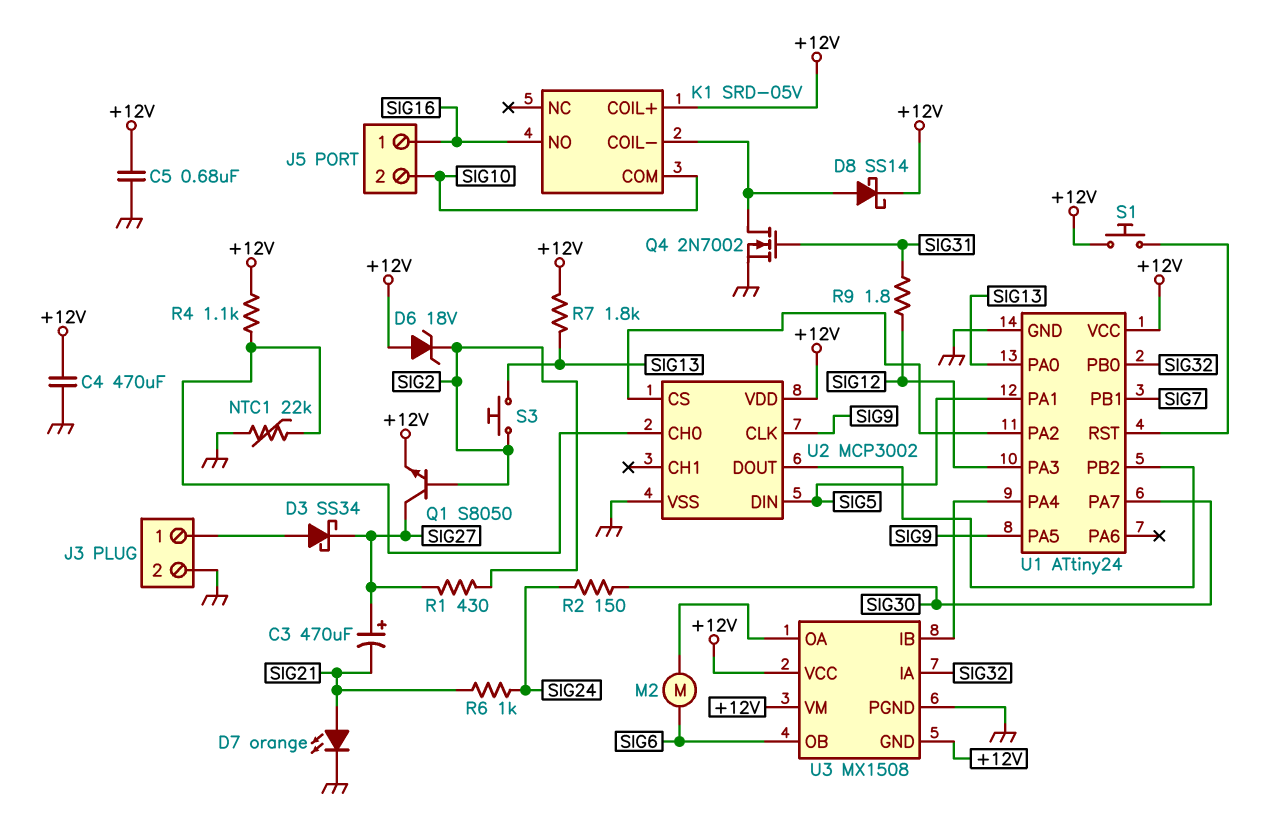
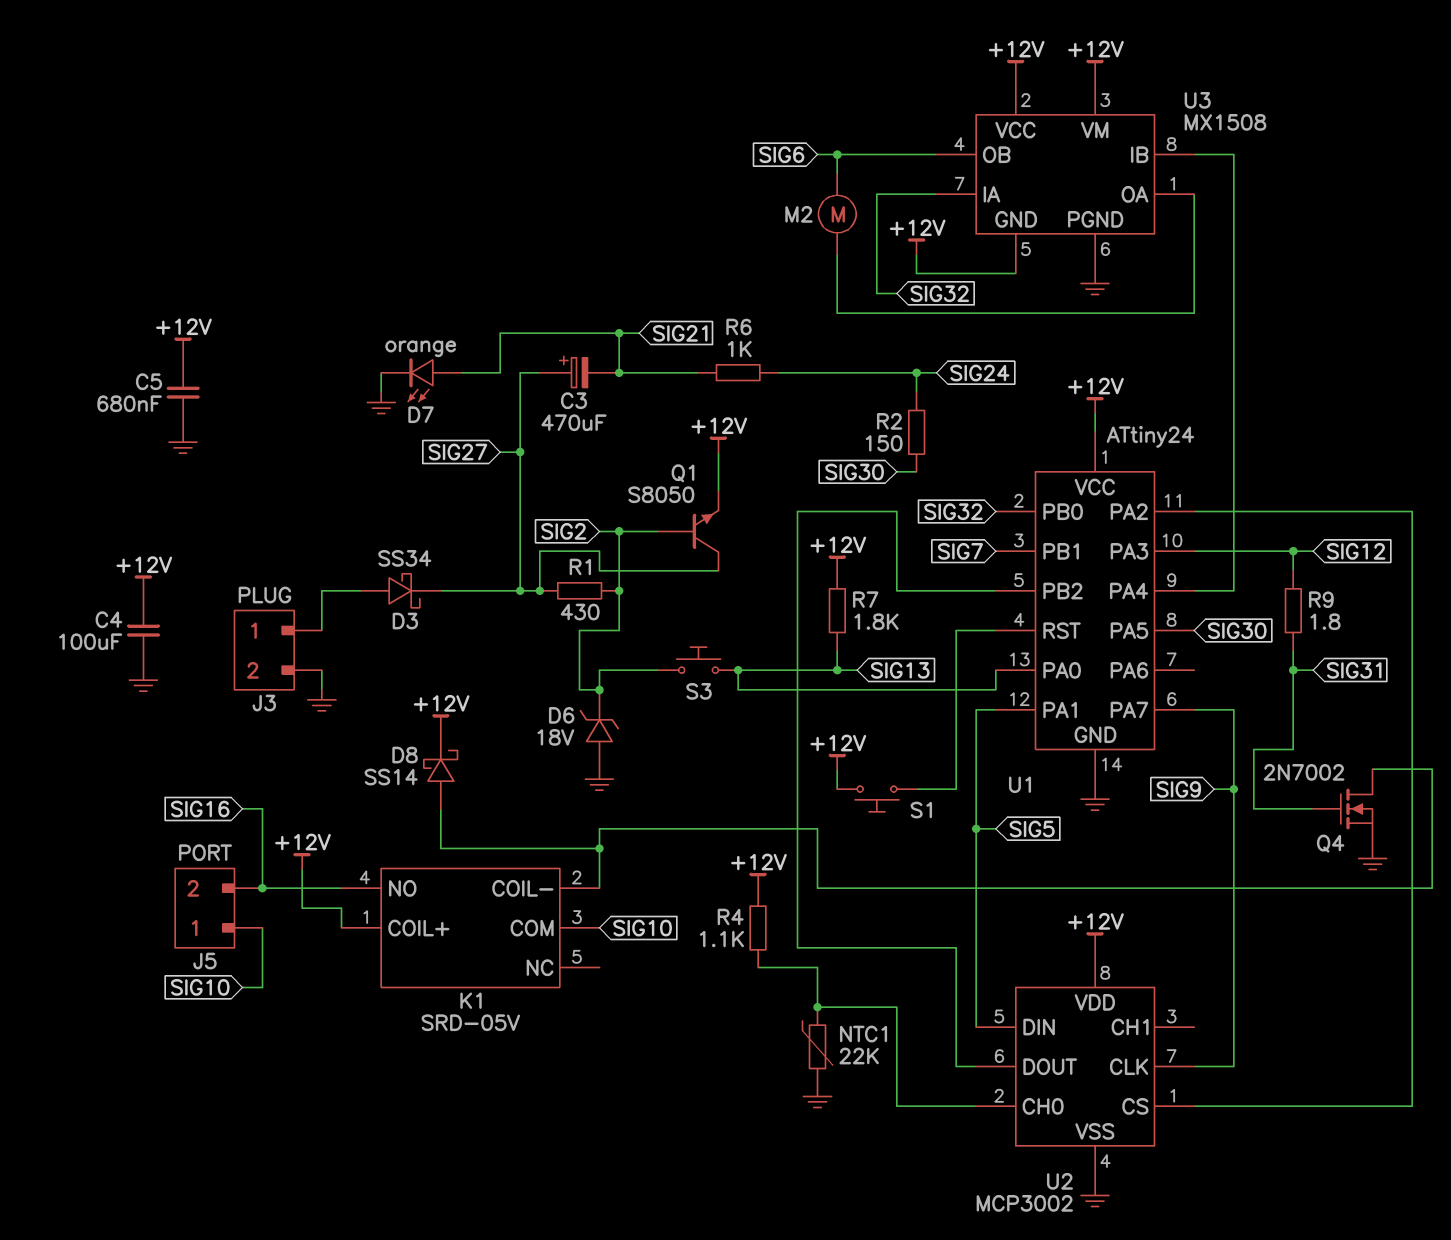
C4: 470uF (+12V, GND) -> 100uF (+12V, GND)
D6: zener 18V (A +12V, K SIG2) -> zener 18V (A GND, K SIG2)
J5 pin 1: SIG16 -> SIG10
J5 pin 2: SIG10 -> SIG16
U1 pin PA5: SIG9 -> SIG30
U1 pin PA7: SIG30 -> SIG9

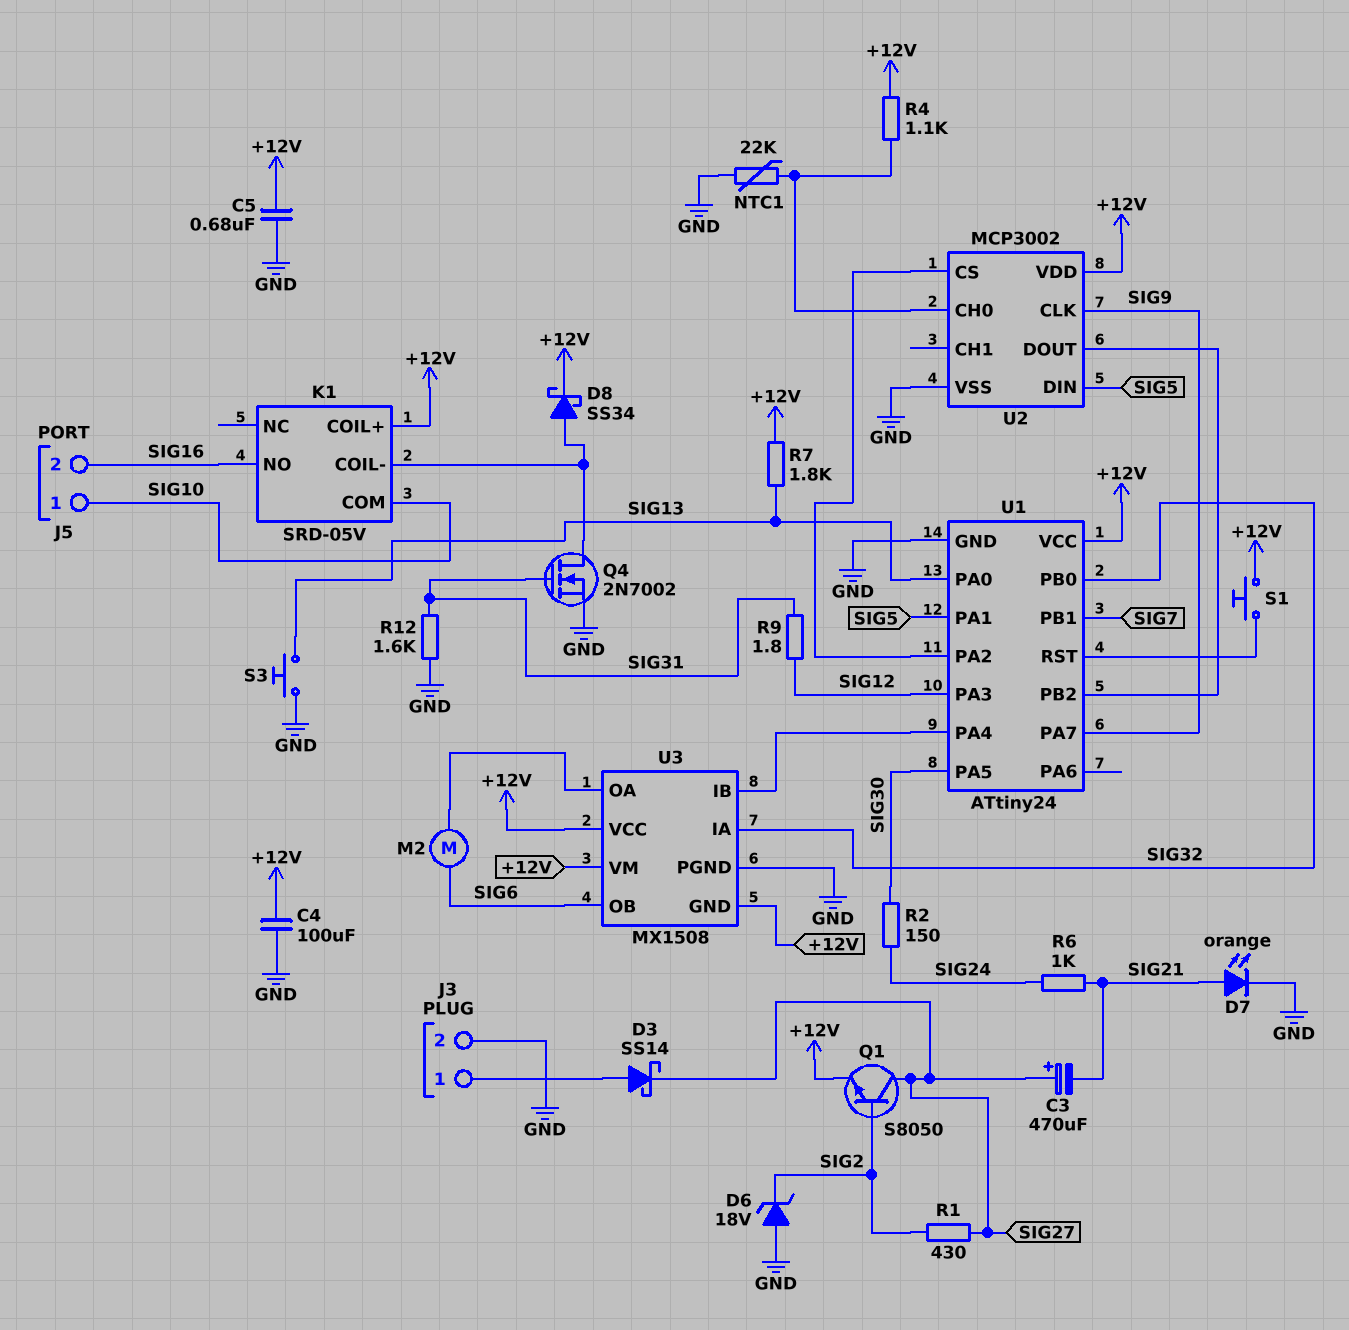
D3: schottky SS34 (A J3/1, K SIG27) -> schottky SS14 (A J3/1, K SIG27)
D8: schottky SS14 (A K1/COIL-, K +12V) -> schottky SS34 (A K1/COIL-, K +12V)
R12: none -> 1.6k (GND, SIG31)
S3: button (SIG2, SIG13) -> button (GND, SIG13)

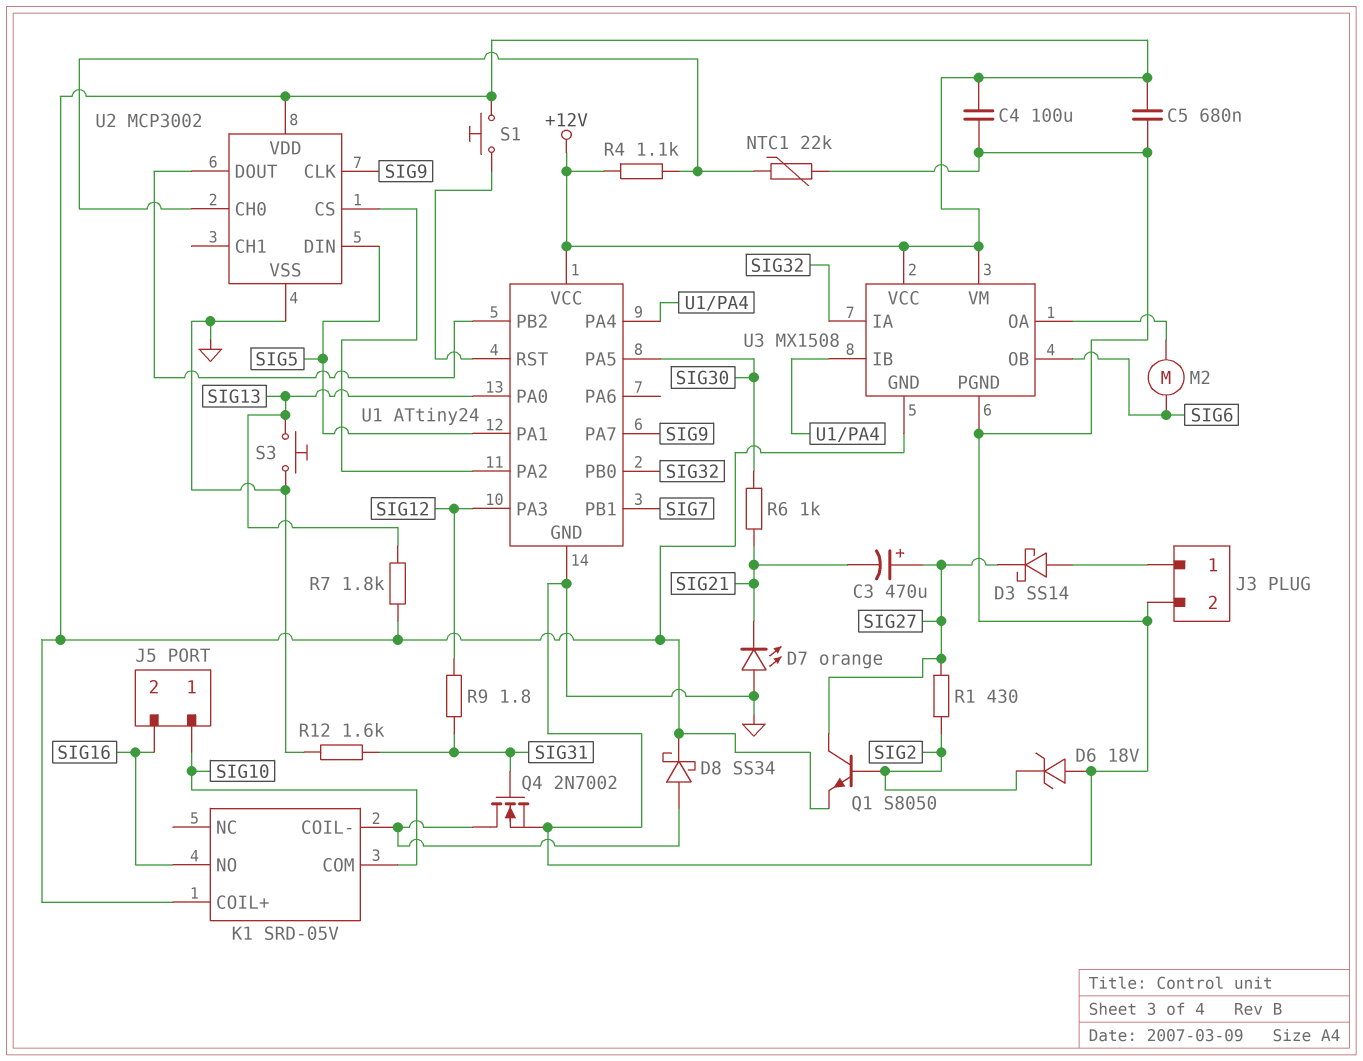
D7: LED orange (A SIG21, K GND) -> LED orange (A GND, K SIG21)
R2: 150 (SIG24, SIG30) -> none
R6: 1k (SIG21, SIG24) -> 1k (SIG21, SIG30)

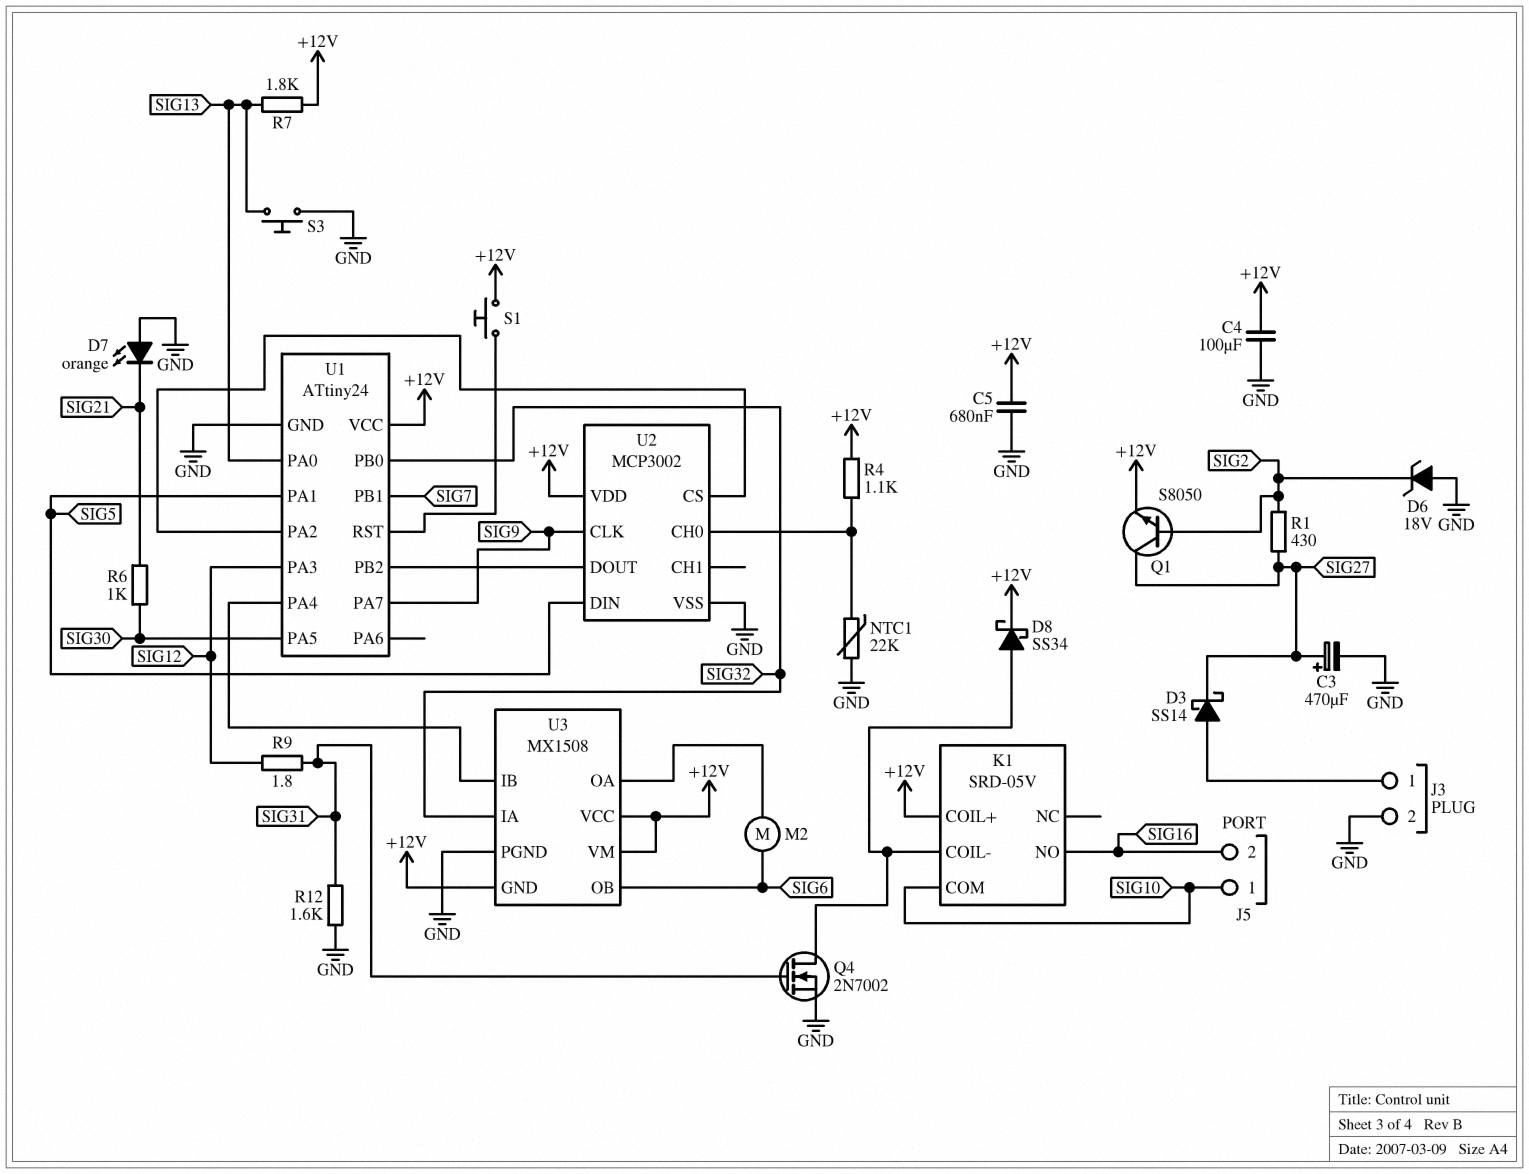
C3: 470uF (plus SIG27, minus SIG21) -> 470uF (plus SIG27, minus GND)

